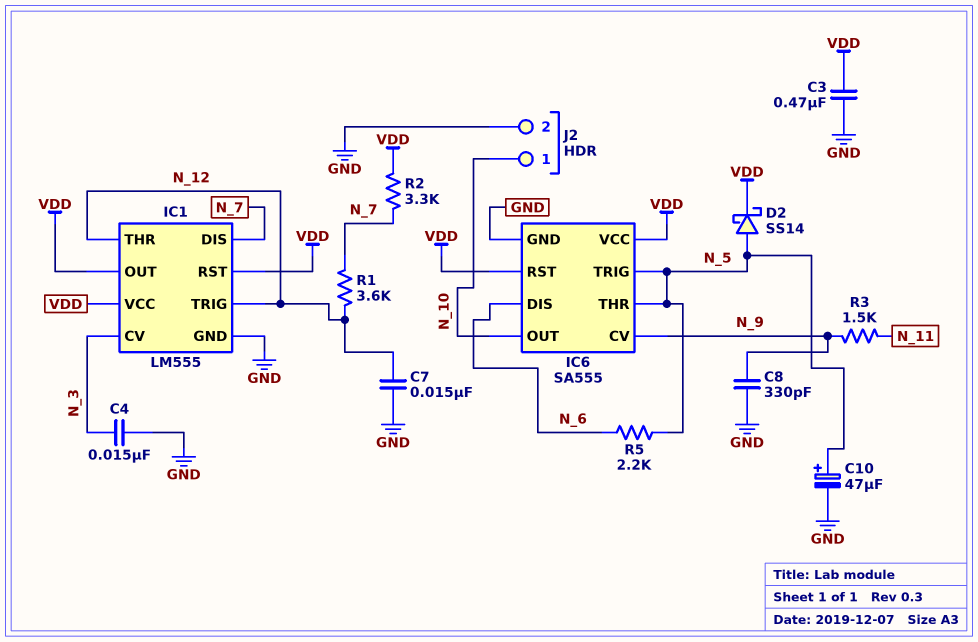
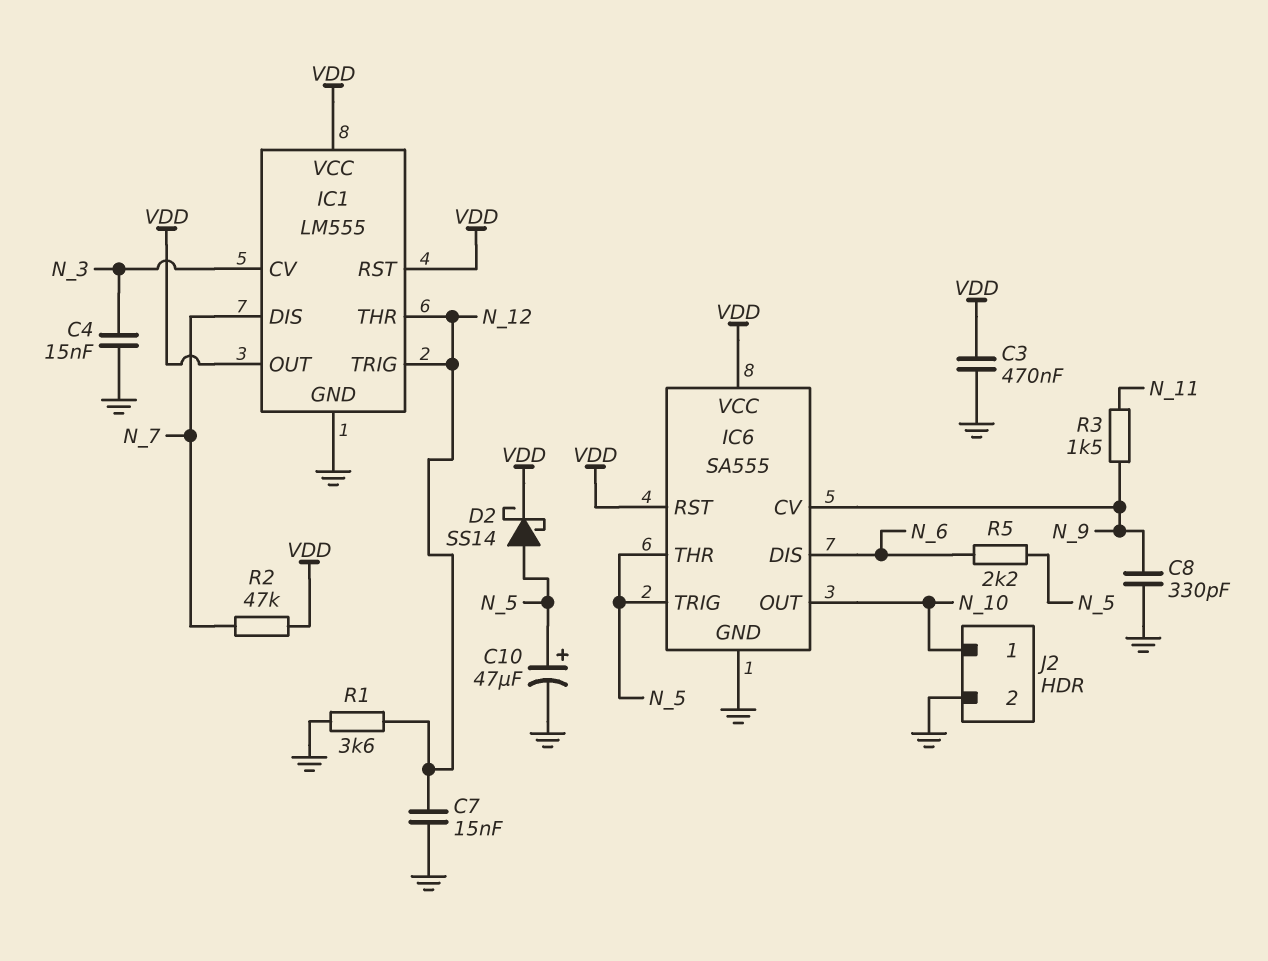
R1: 3.6k (N_7, N_12) -> 3.6k (GND, N_12)
R2: 3.3k (N_7, VDD) -> 47k (N_7, VDD)

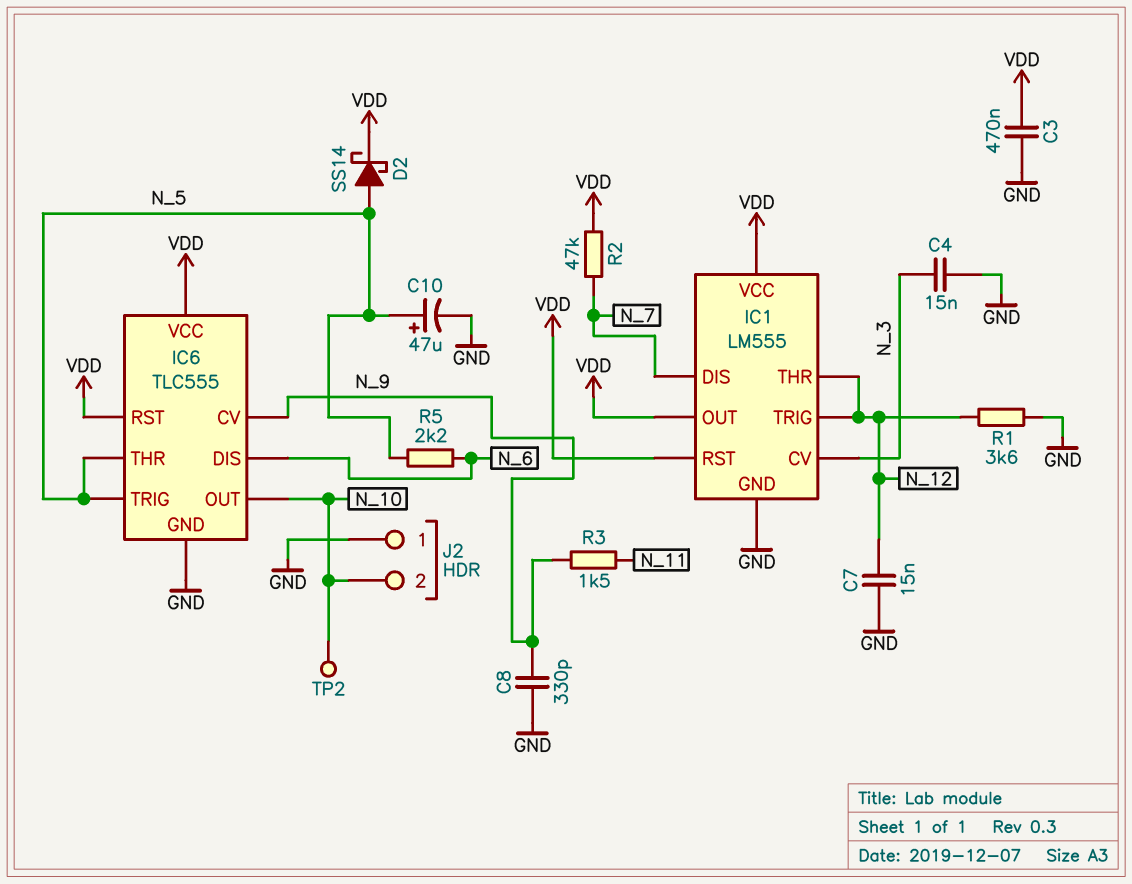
IC6: SA555 -> TLC555
J2 pin 1: N_10 -> GND
J2 pin 2: GND -> N_10
TP2: none -> test point (N_10)

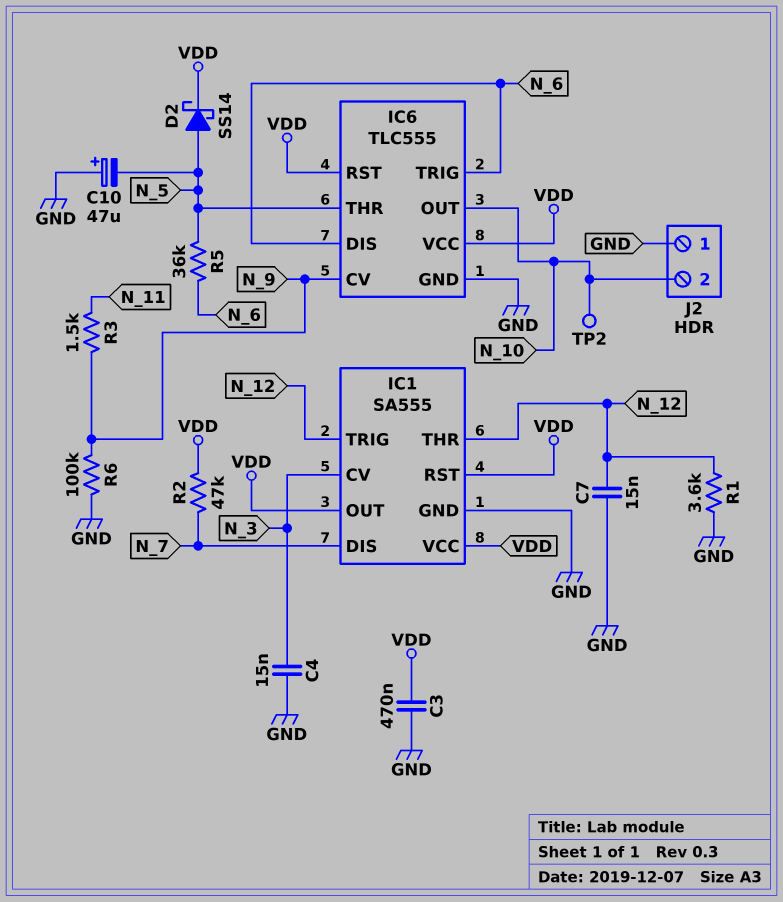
C8: 330pF (GND, N_9) -> none
C10: 47uF (plus N_5, minus GND) -> 47uF (plus GND, minus N_5)
IC1: LM555 -> SA555
IC6 pin TRIG: N_5 -> N_6
R5: 2.2k (N_5, N_6) -> 36k (N_5, N_6)
R6: none -> 100k (GND, N_9)

